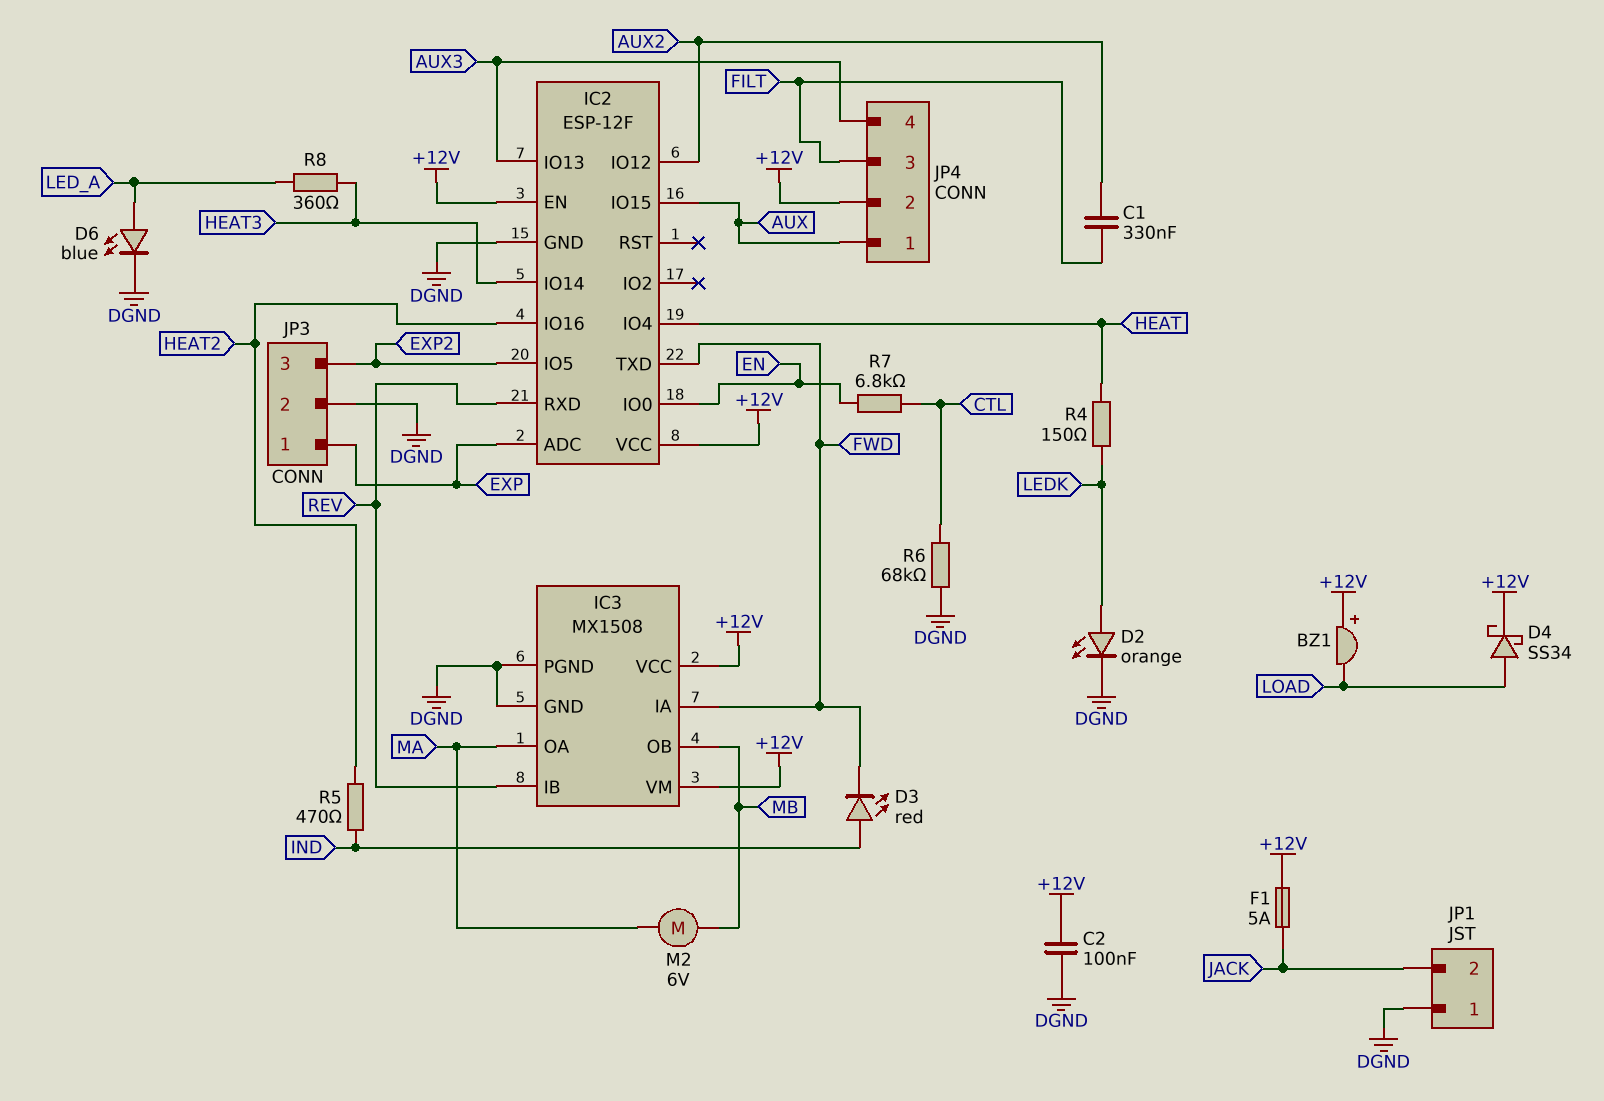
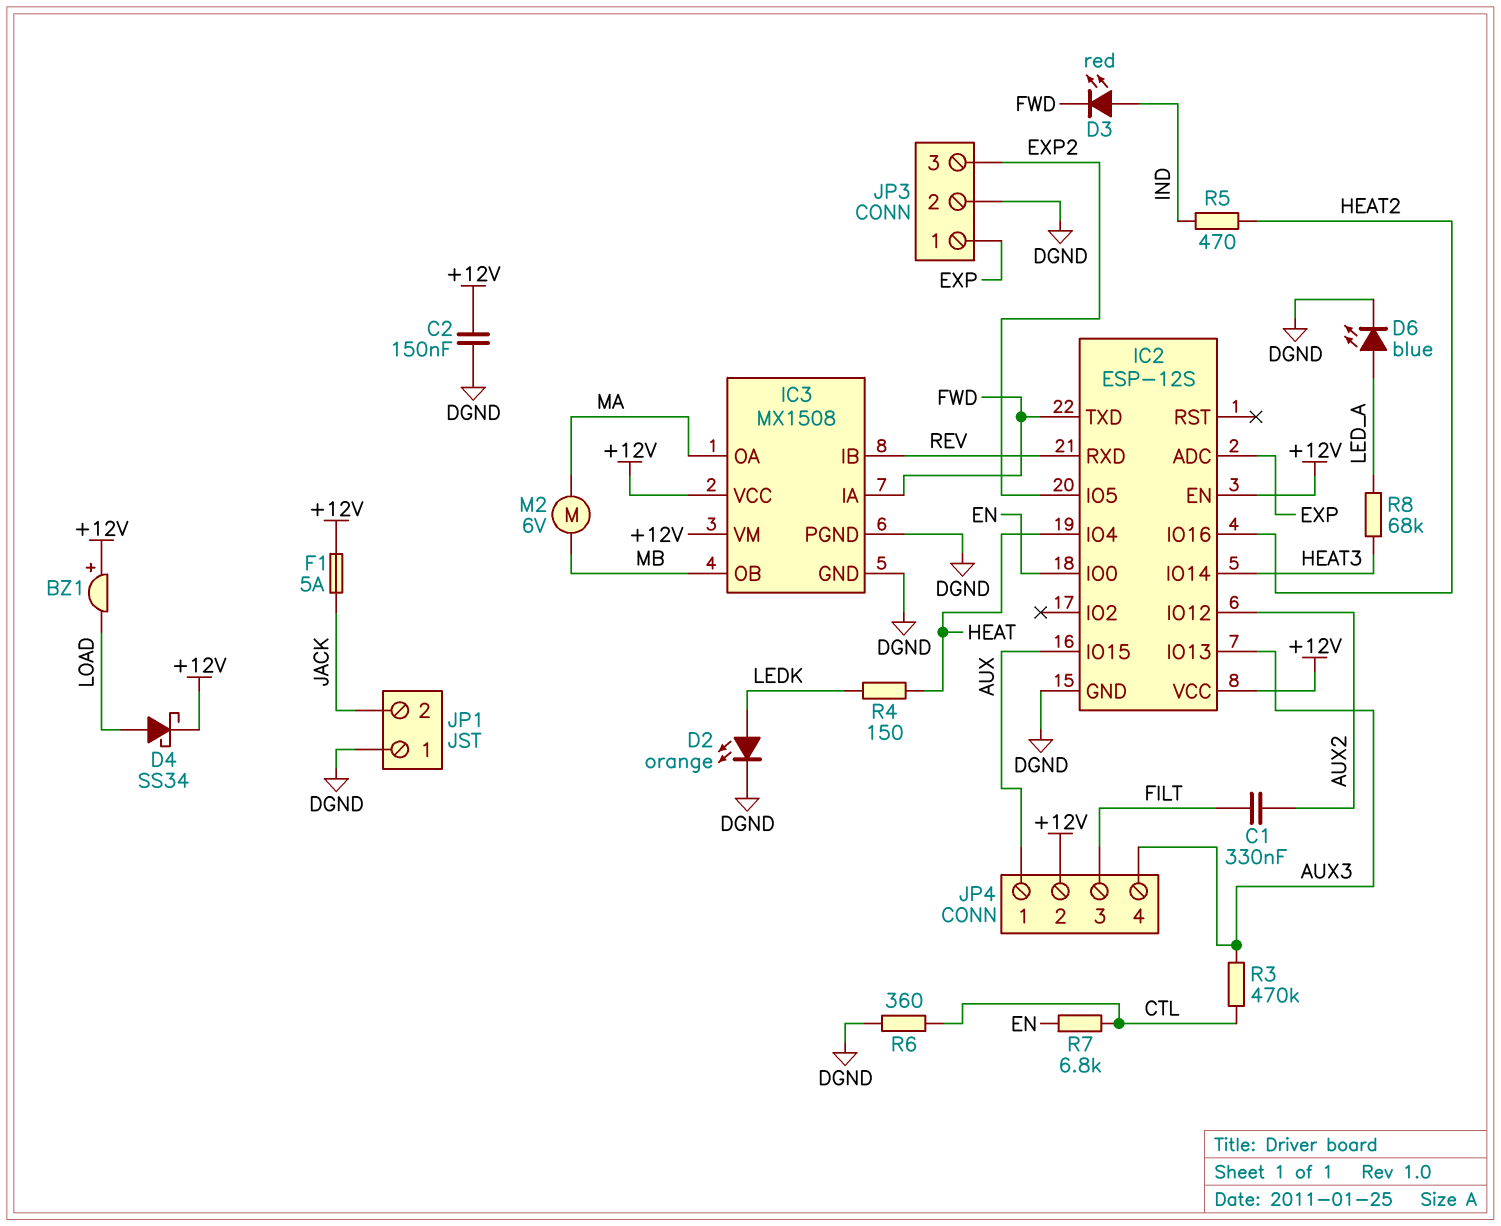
C2: 100nF (+12V, DGND) -> 150nF (+12V, DGND)
IC2: ESP-12F -> ESP-12S
R3: none -> 470k (AUX3, CTL)
R6: 68k (CTL, DGND) -> 360 (CTL, DGND)
R8: 360 (HEAT3, LED_A) -> 68k (HEAT3, LED_A)

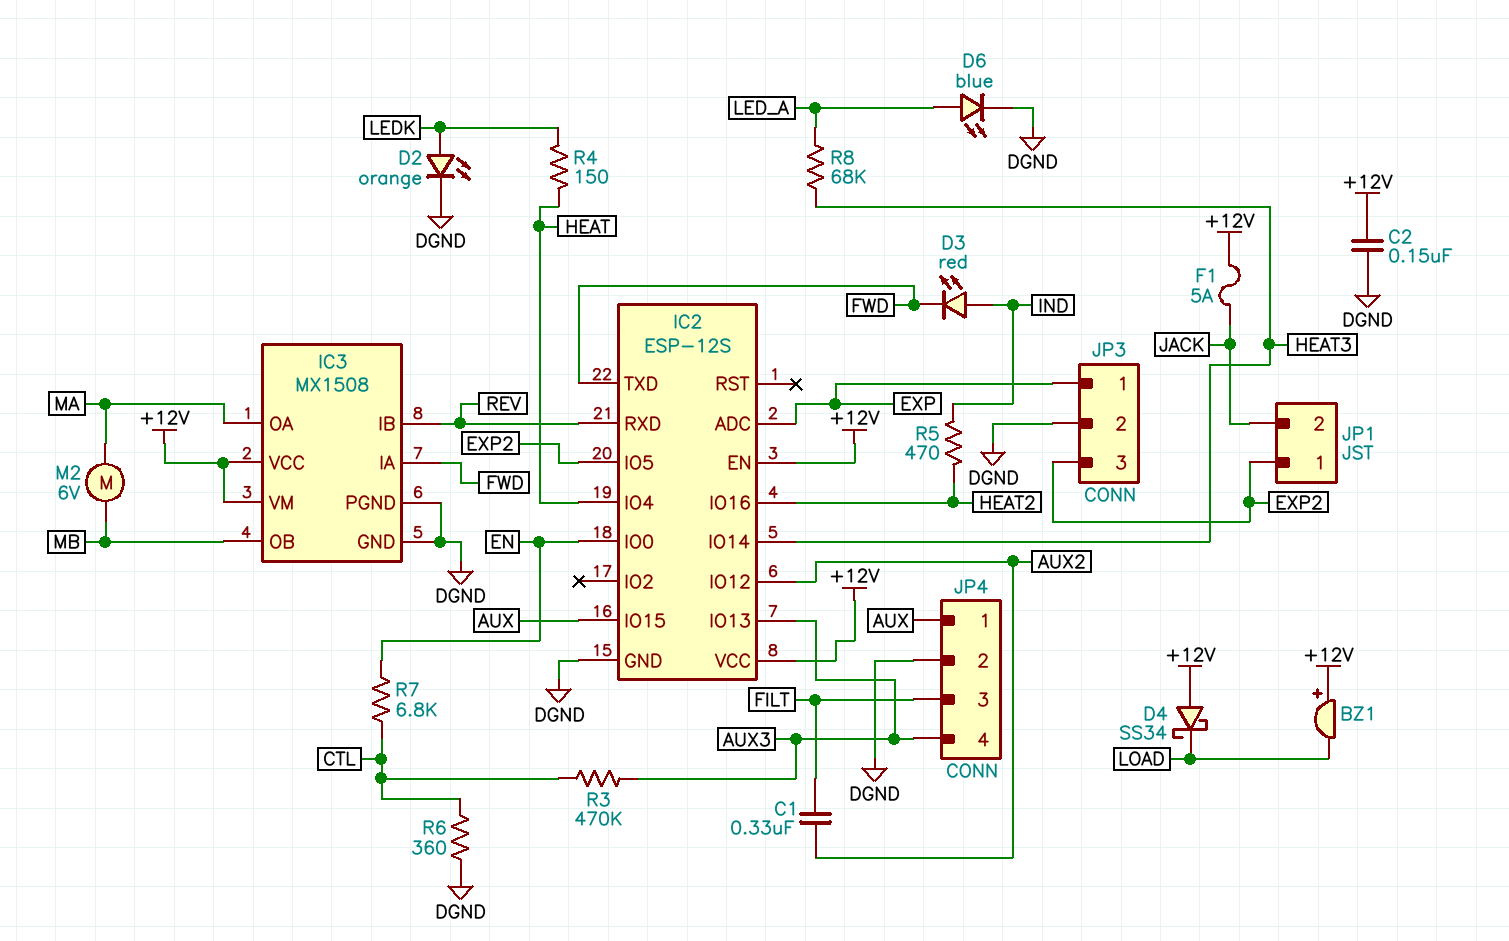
D4: schottky SS34 (A LOAD, K +12V) -> schottky SS34 (A +12V, K LOAD)
JP1 pin 1: DGND -> EXP2
JP4 pin 2: +12V -> DGND

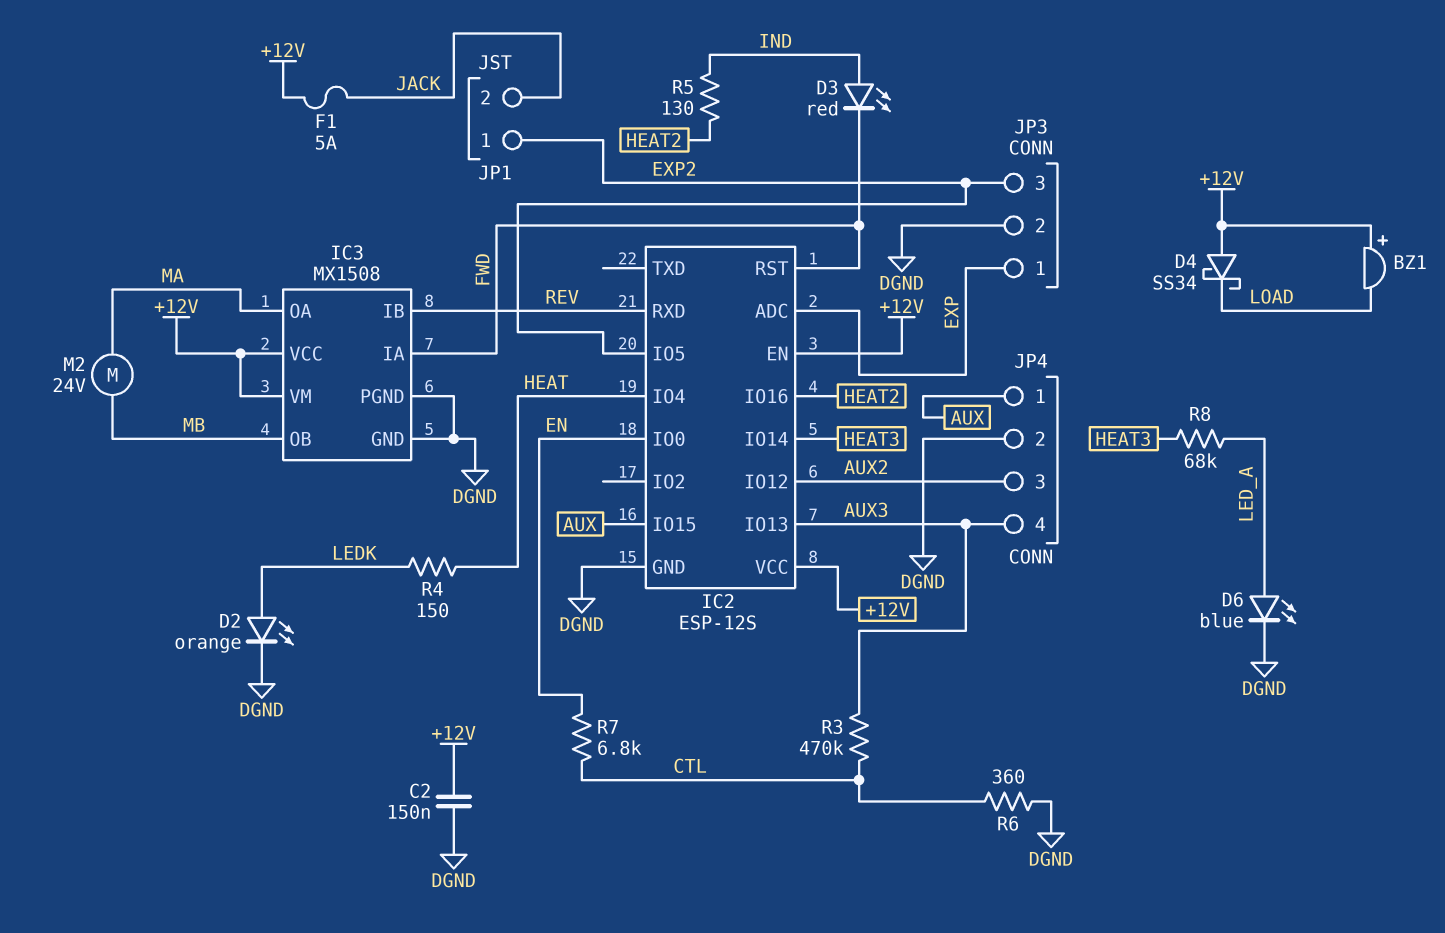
C1: 330nF (AUX2, FILT) -> none
IC2 pin RST: none -> FWD
IC2 pin TXD: FWD -> none
JP4 pin 3: FILT -> AUX2
M2: motor 6V (MA, MB) -> motor 24V (MA, MB)
R5: 470 (HEAT2, IND) -> 130 (HEAT2, IND)

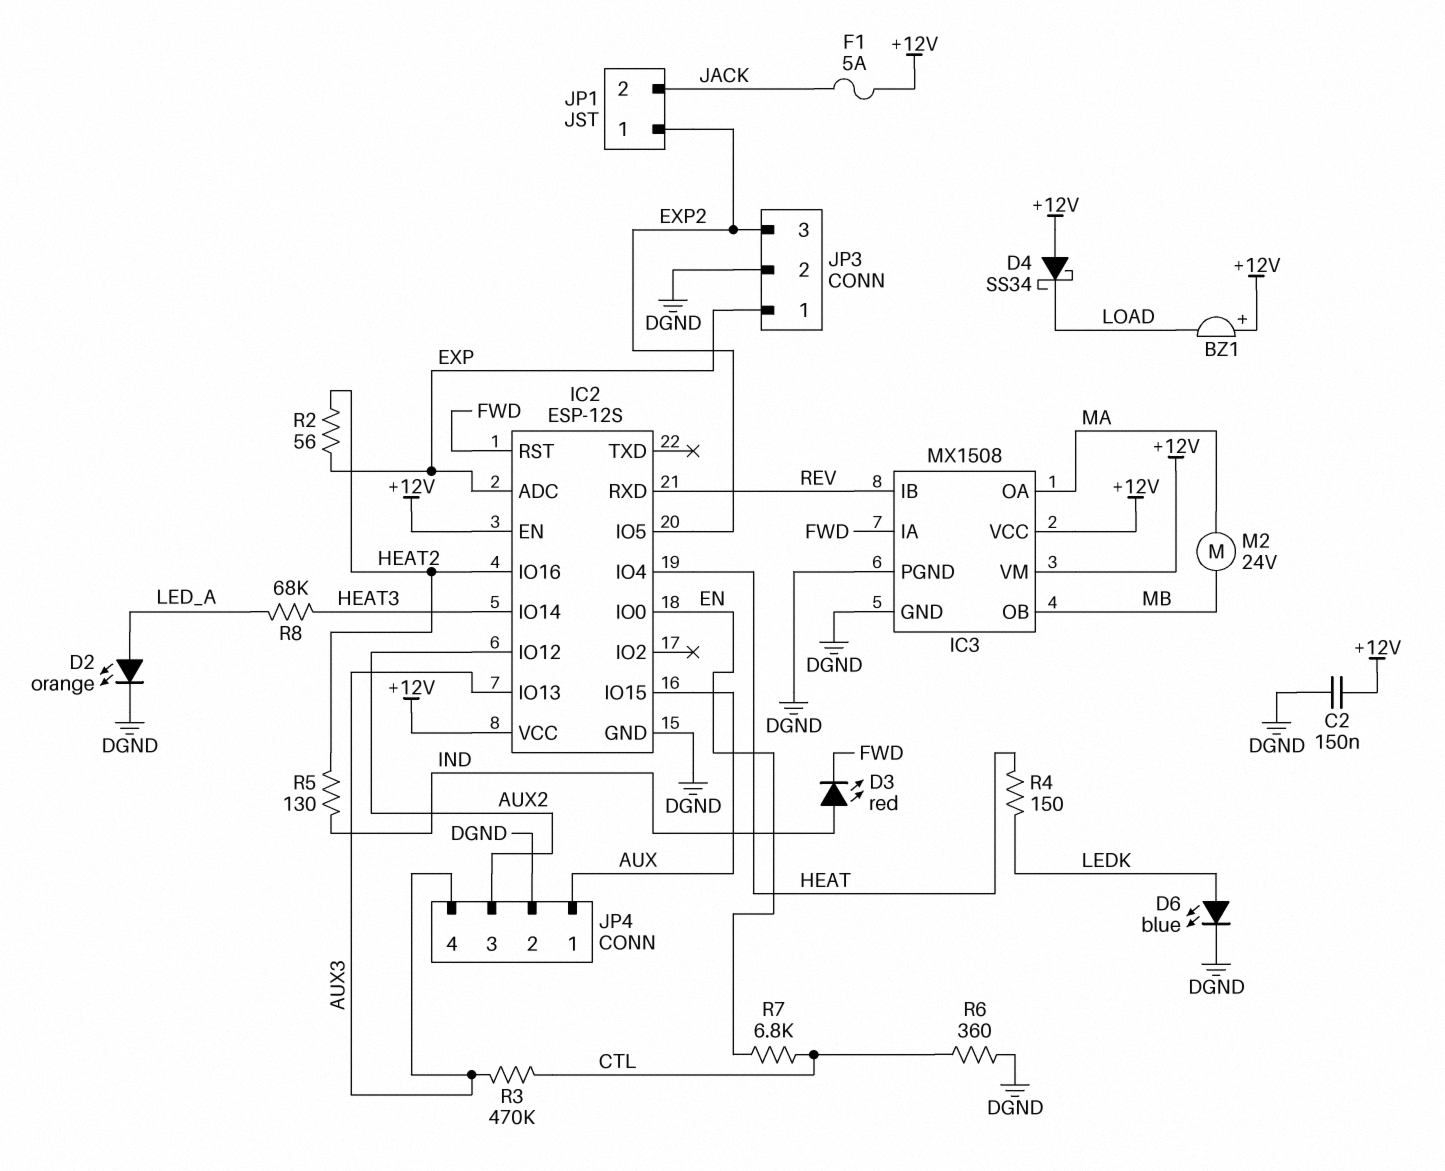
D2: LED orange (A LEDK, K DGND) -> LED orange (A LED_A, K DGND)
D6: LED blue (A LED_A, K DGND) -> LED blue (A LEDK, K DGND)
R2: none -> 56 (EXP, HEAT2)

